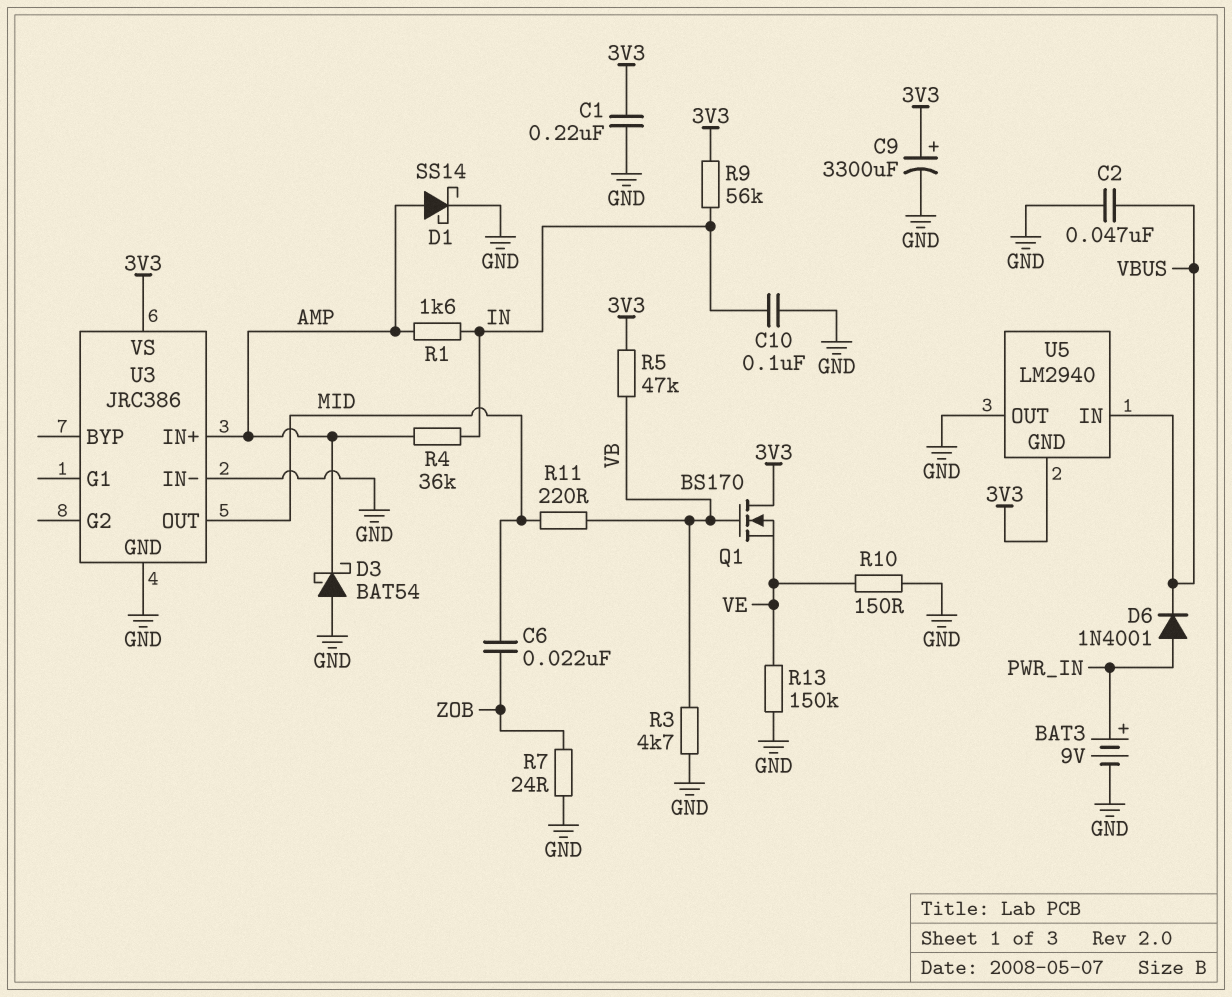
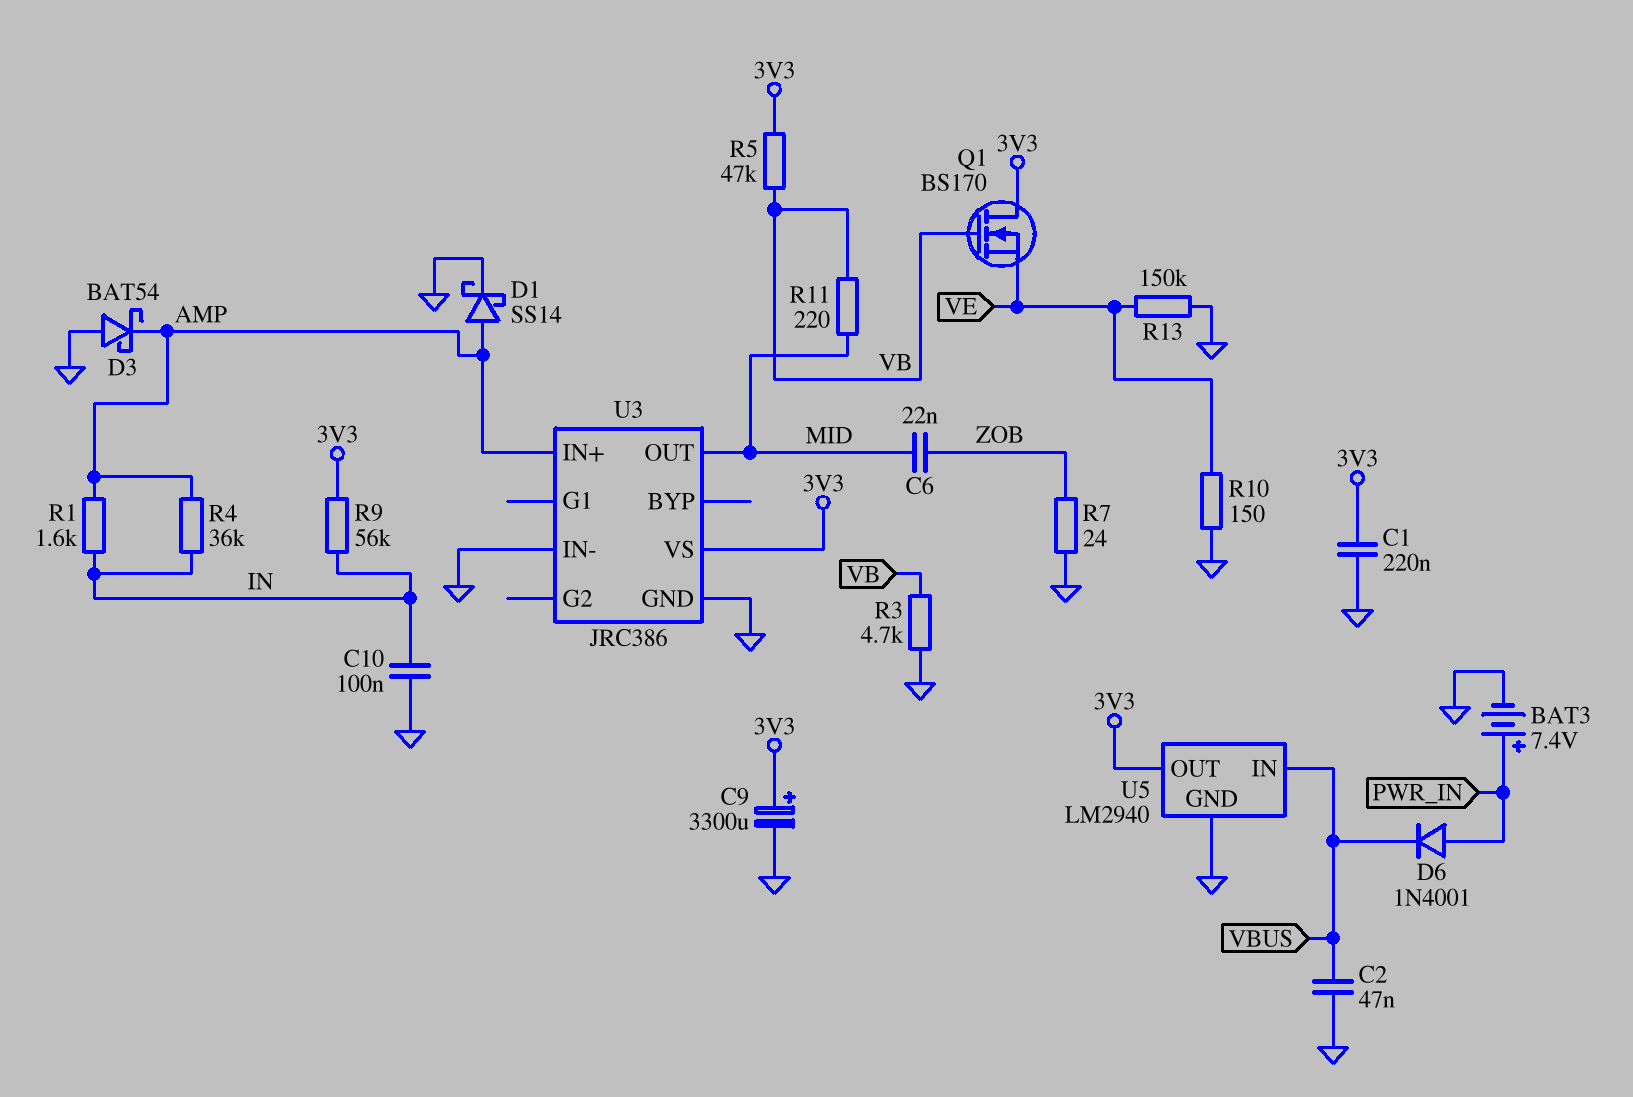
BAT3: 9V (plus PWR_IN, minus GND) -> 7.4V (plus PWR_IN, minus GND)
U5 pin GND: 3V3 -> GND
U5 pin OUT: GND -> 3V3

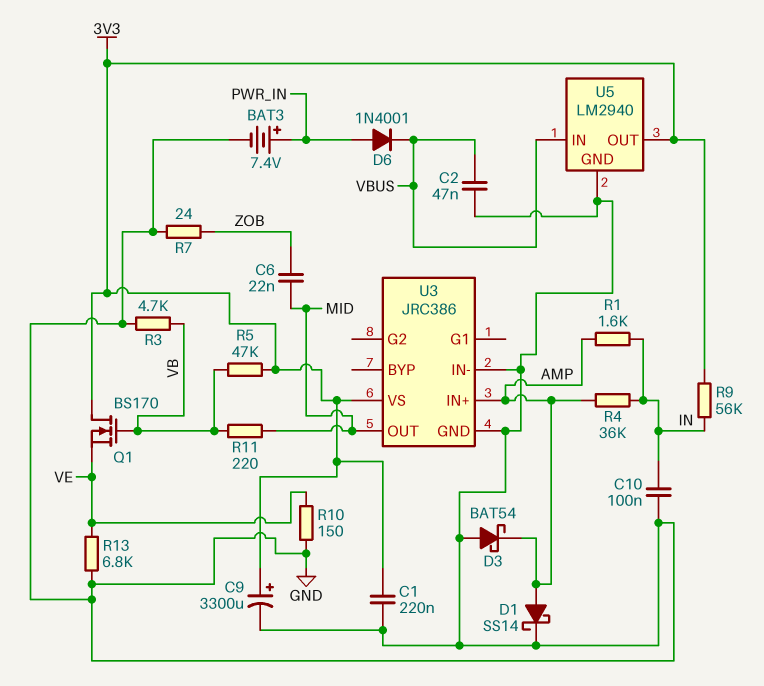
R13: 150k (GND, VE) -> 6.8k (GND, VE)

